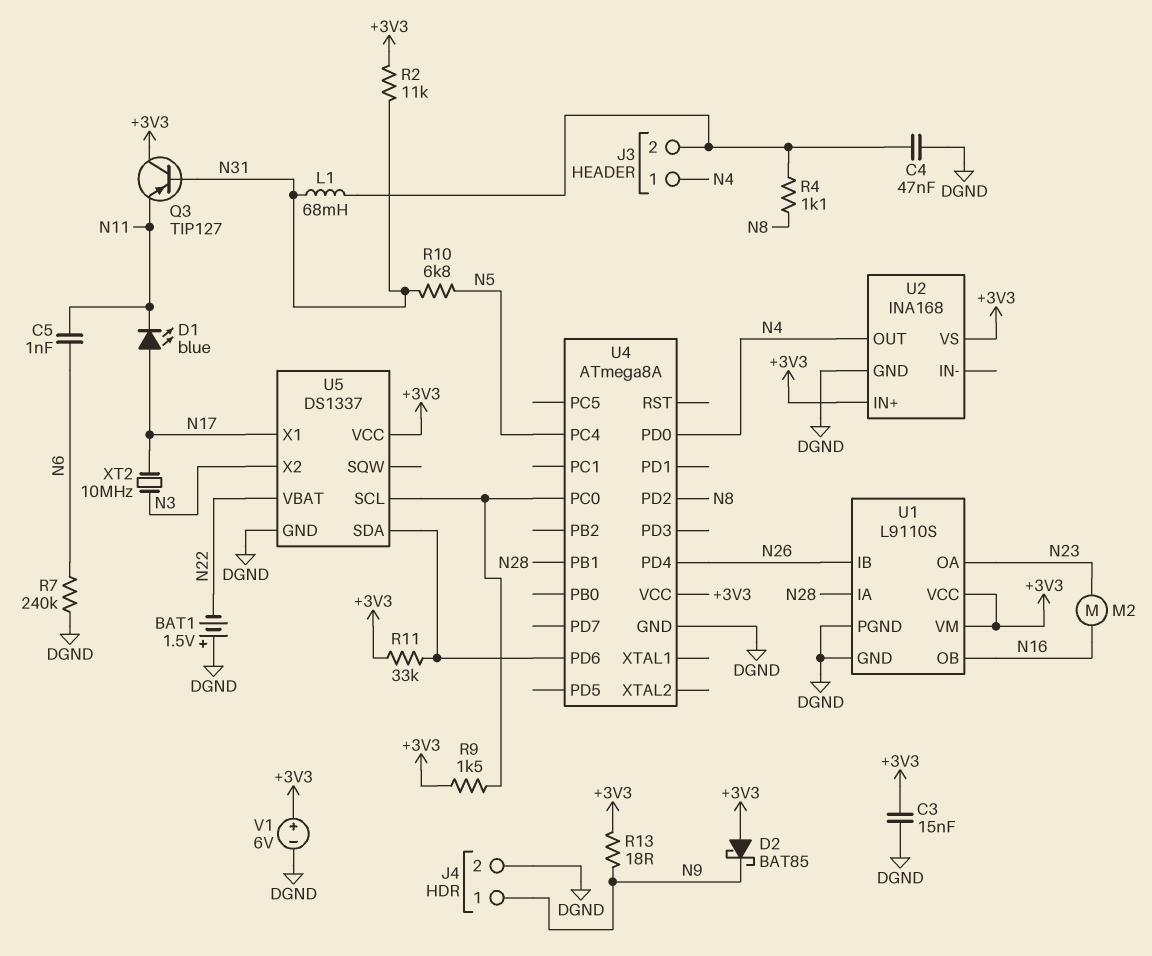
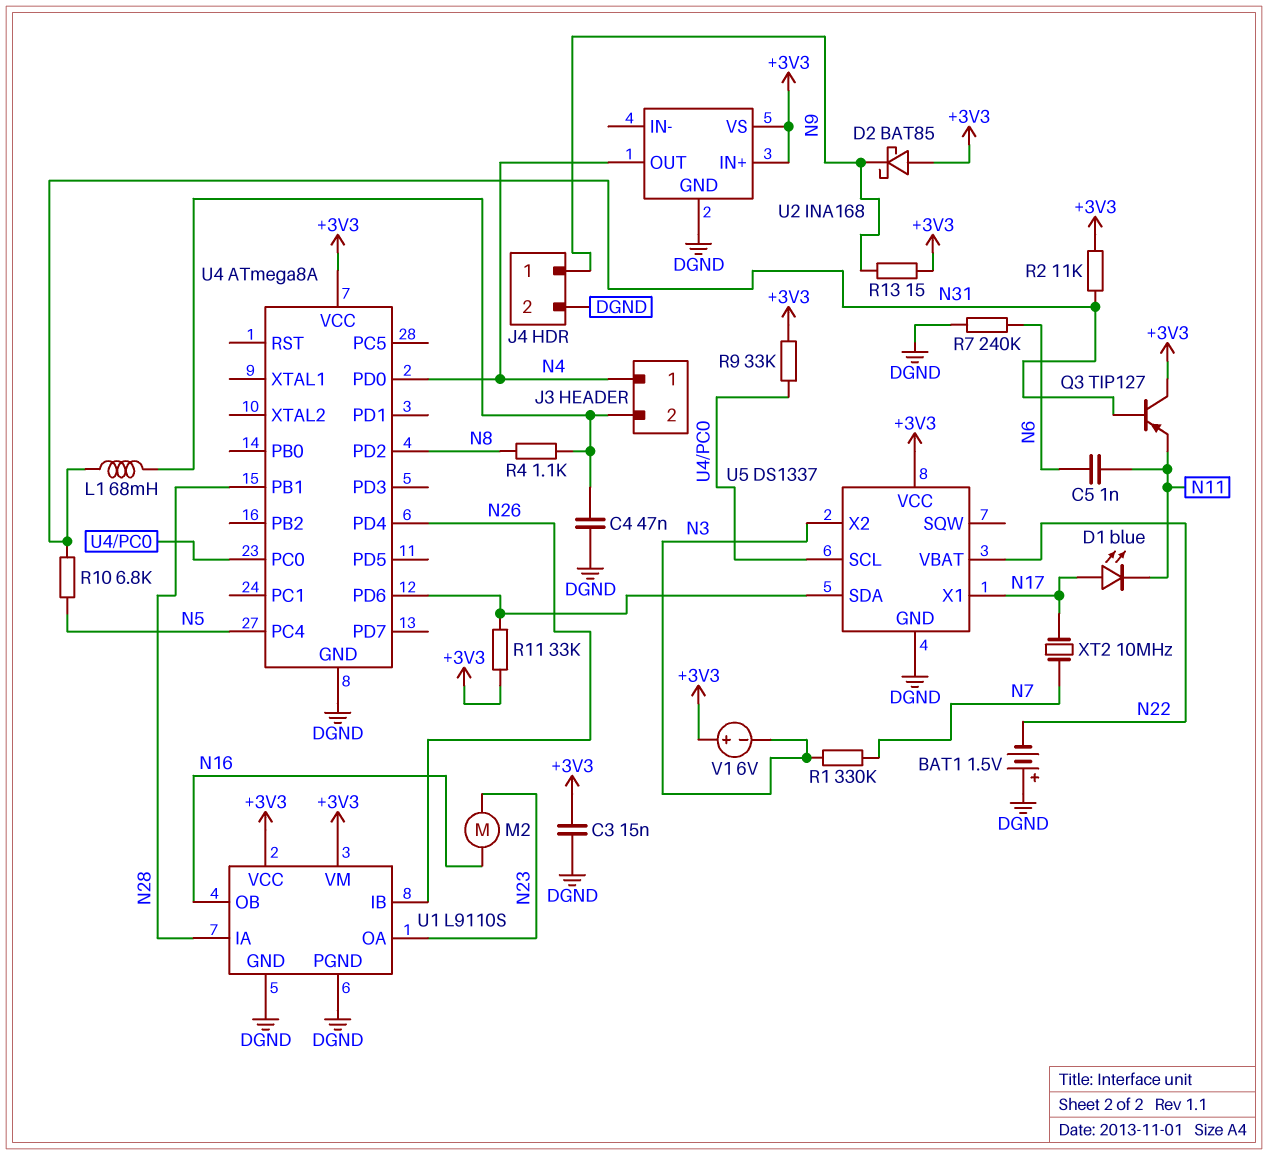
R1: none -> 330k (N3, N7)
R9: 1.5k (+3V3, U4/PC0) -> 33k (+3V3, U4/PC0)
R13: 18 (+3V3, N9) -> 15 (+3V3, N9)
V1: 6V (plus +3V3, minus DGND) -> 6V (plus +3V3, minus N3)
XT2: 10MHz (N3, N17) -> 10MHz (N7, N17)

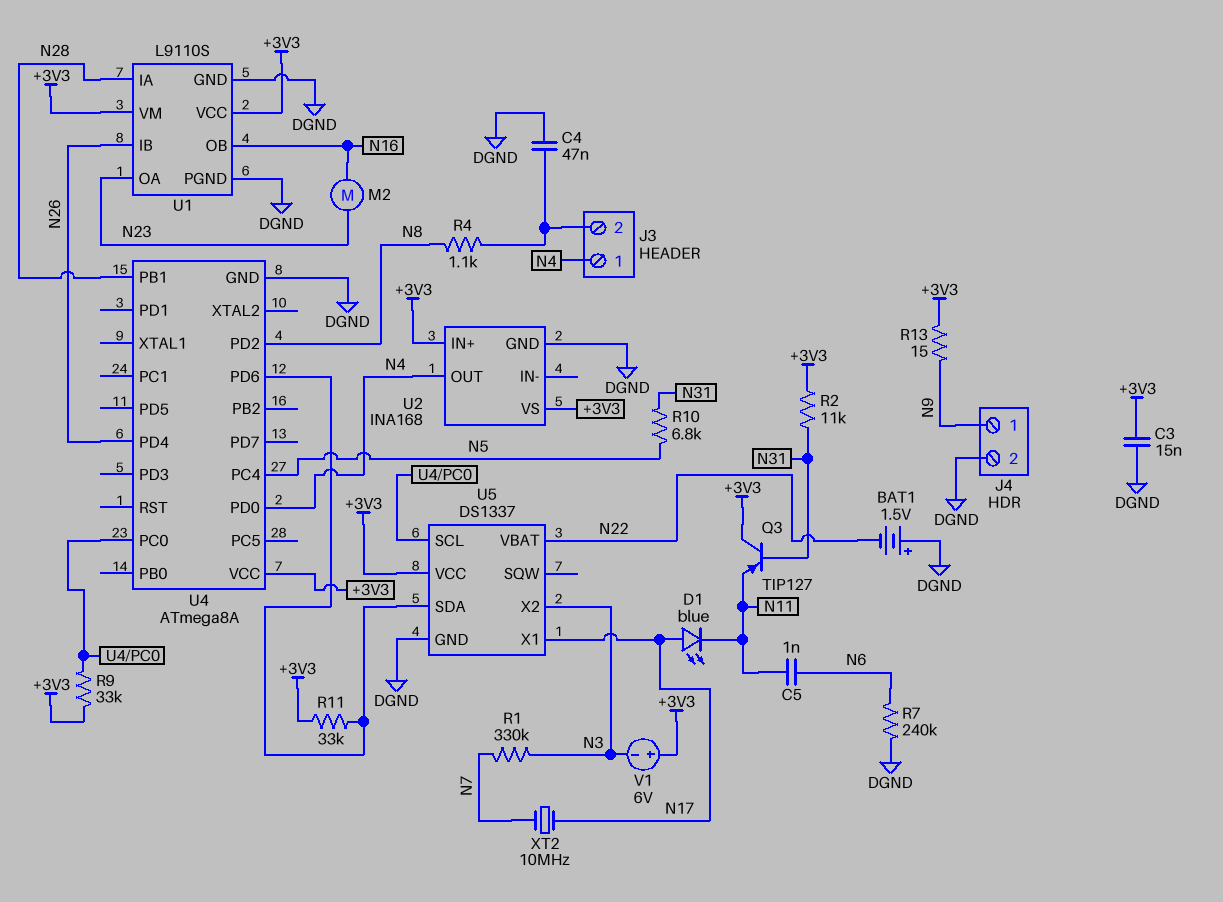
D2: schottky BAT85 (A +3V3, K N9) -> none
L1: 68mH (J3/2, N31) -> none

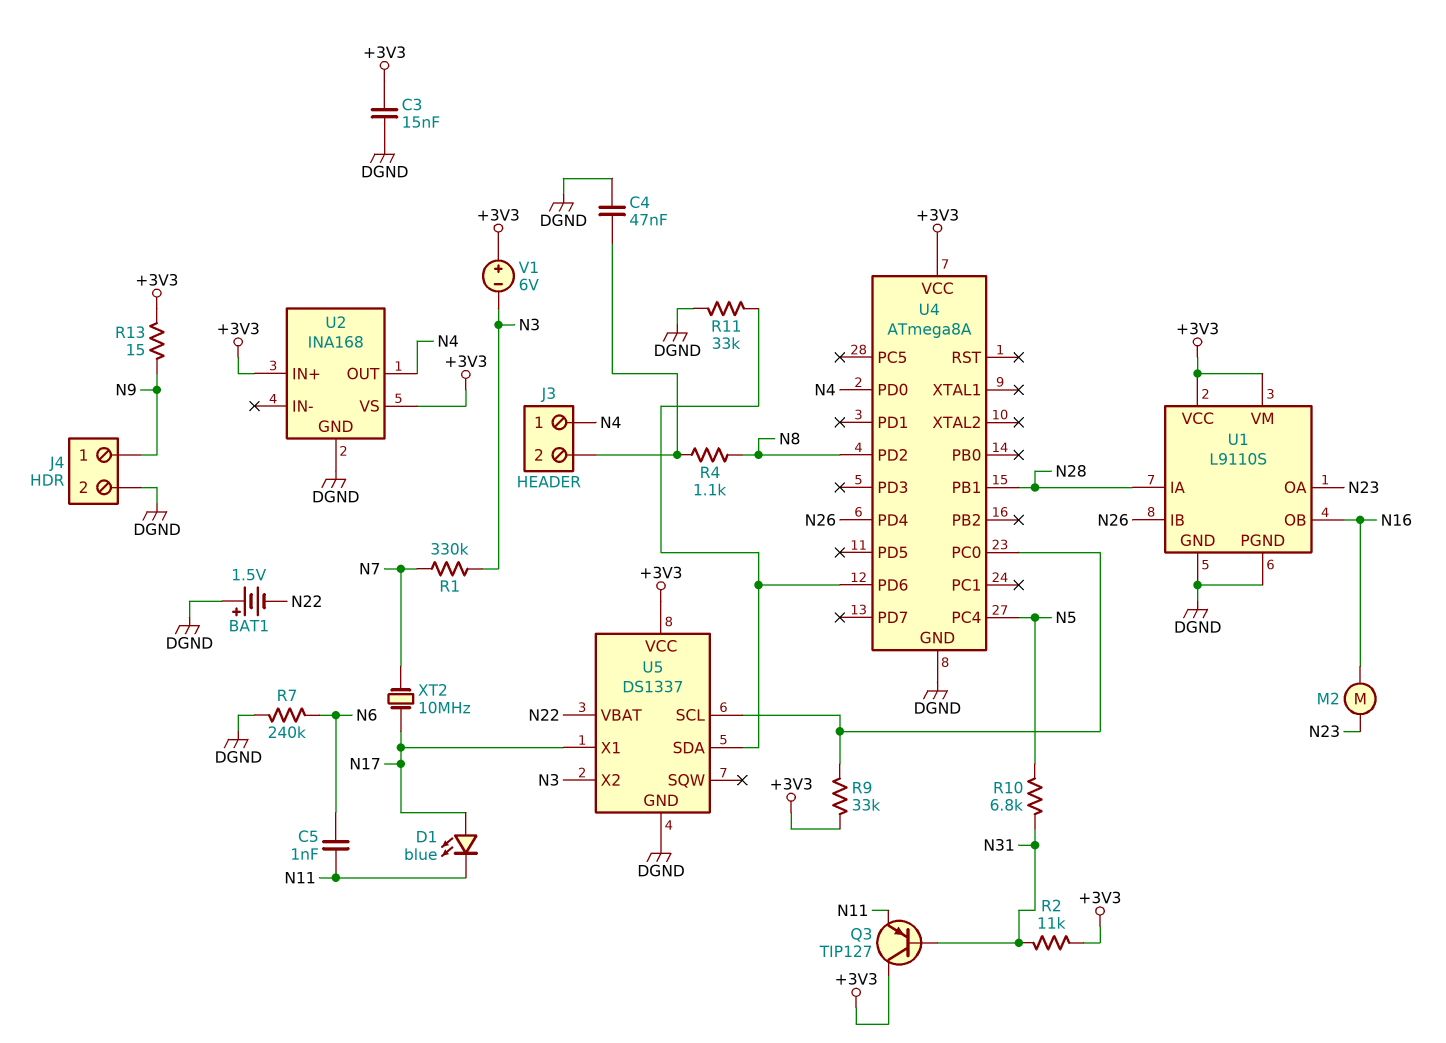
R11: 33k (+3V3, U4/PD6) -> 33k (DGND, U4/PD6)

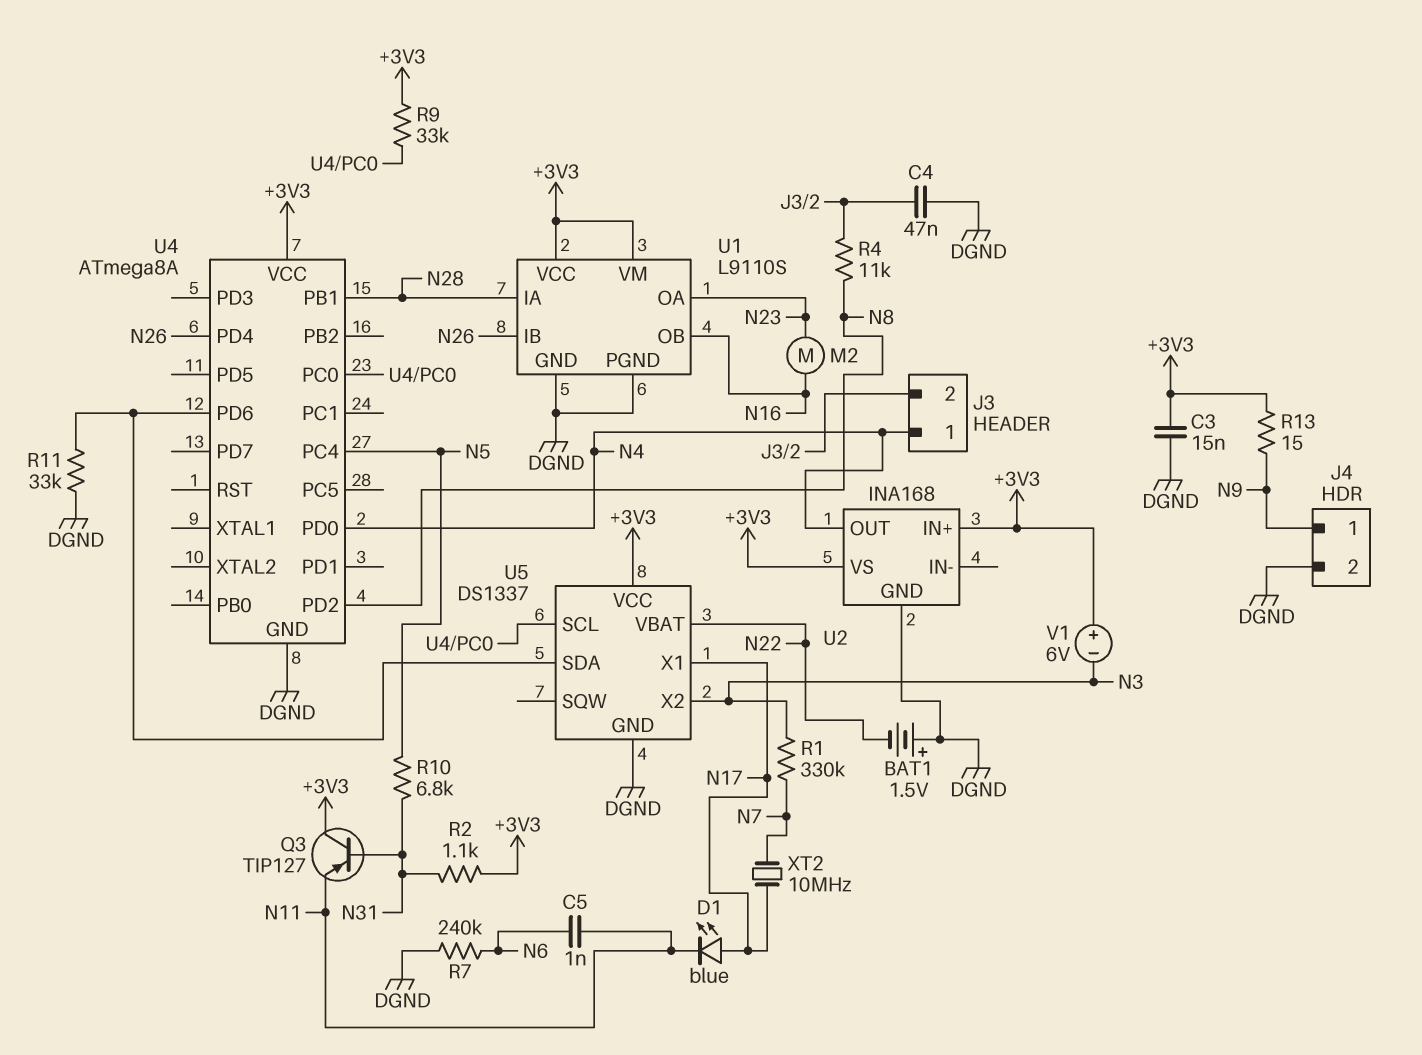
R2: 11k (+3V3, N31) -> 1.1k (+3V3, N31)
R4: 1.1k (J3/2, N8) -> 11k (J3/2, N8)

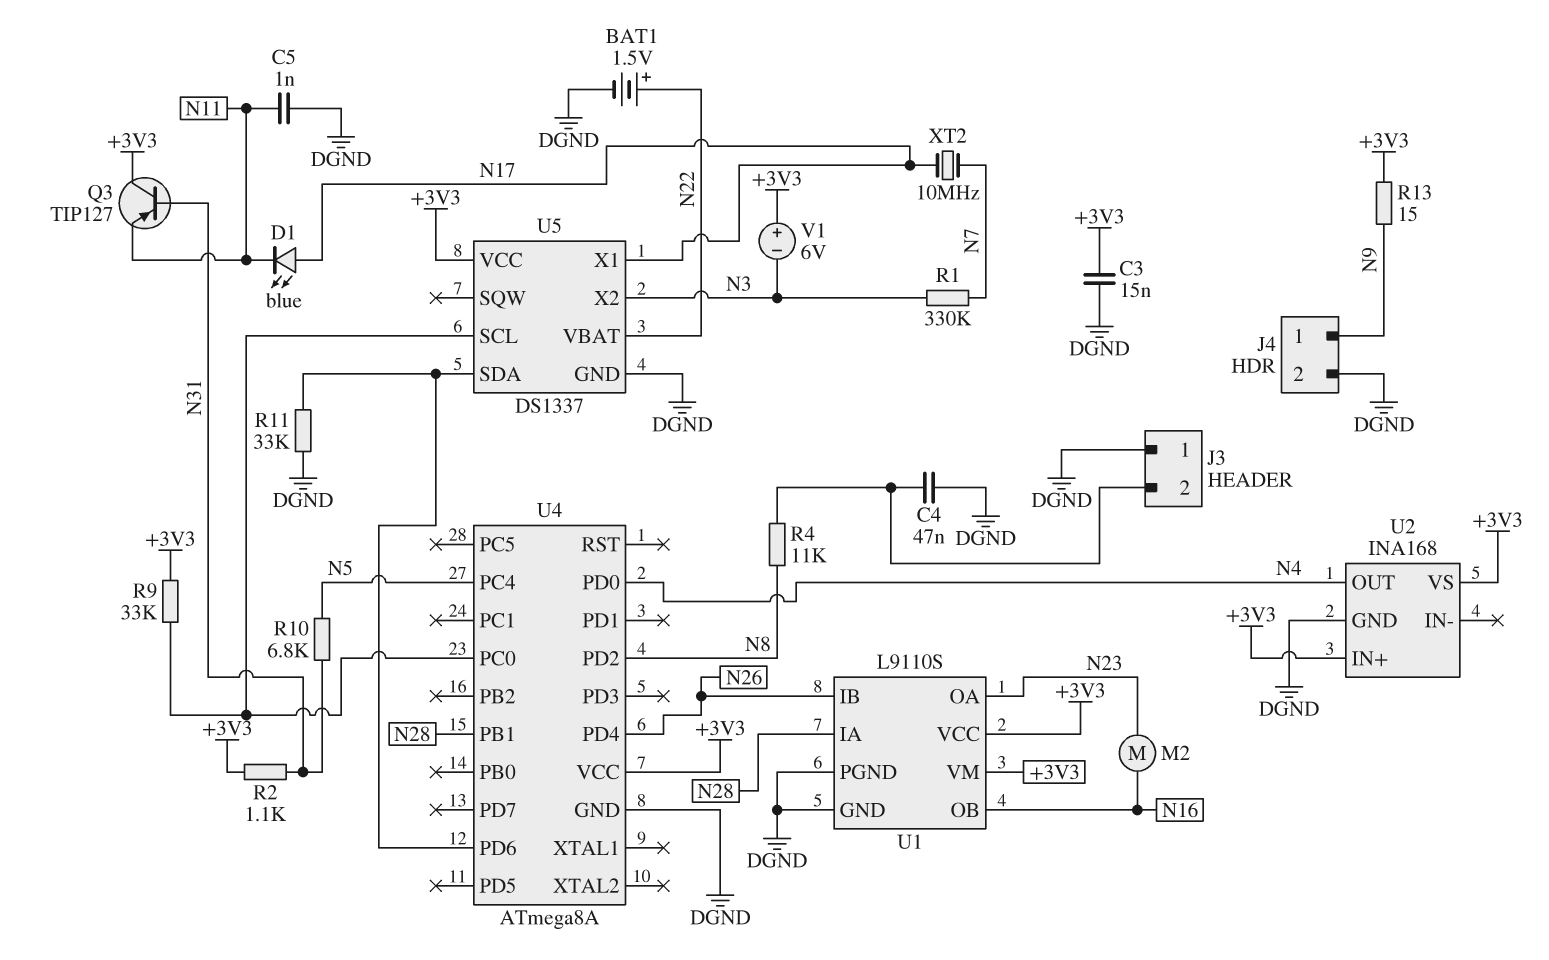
BAT1: 1.5V (plus DGND, minus N22) -> 1.5V (plus N22, minus DGND)
C5: 1nF (N6, N11) -> 1nF (DGND, N11)
J3 pin 1: N4 -> DGND
R7: 240k (DGND, N6) -> none

